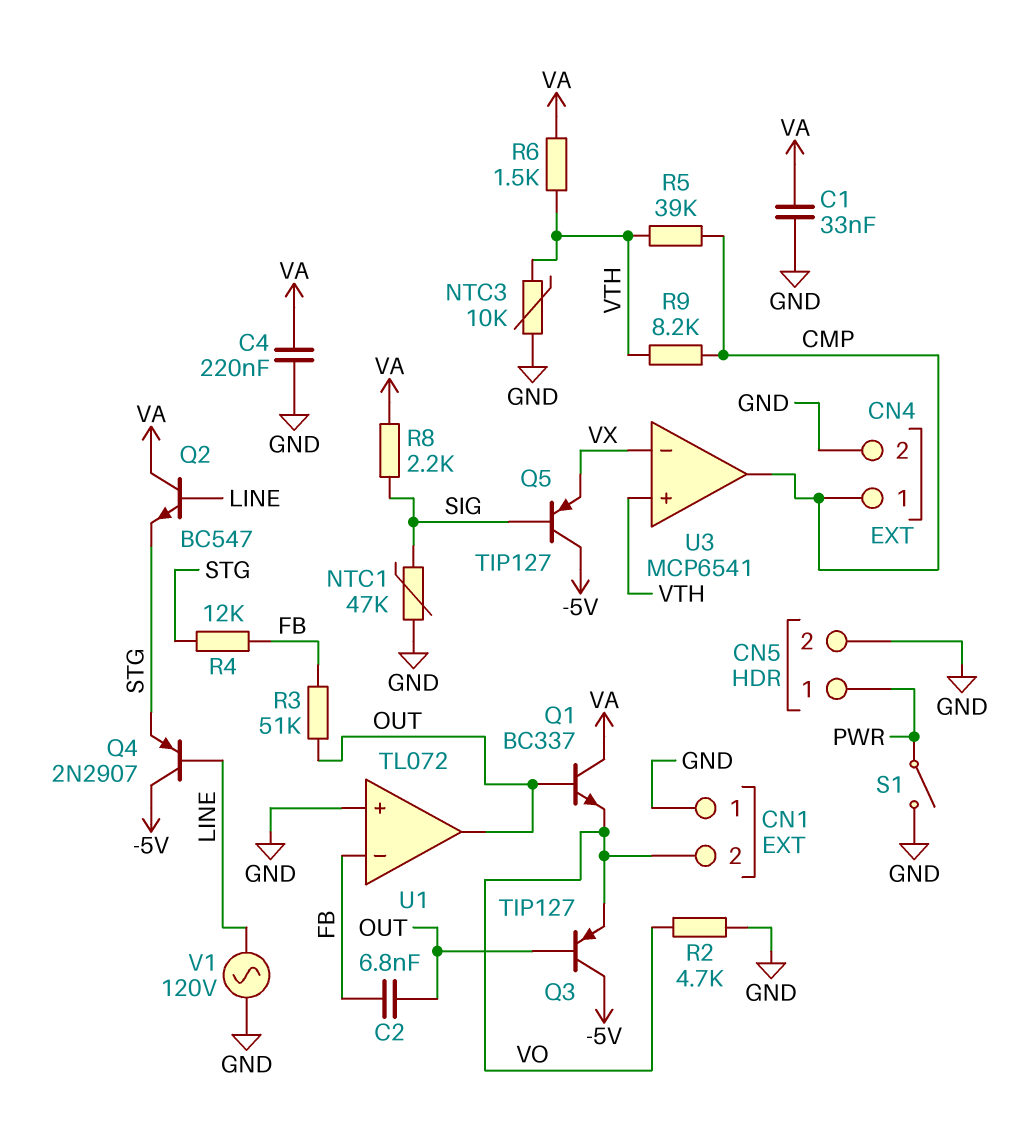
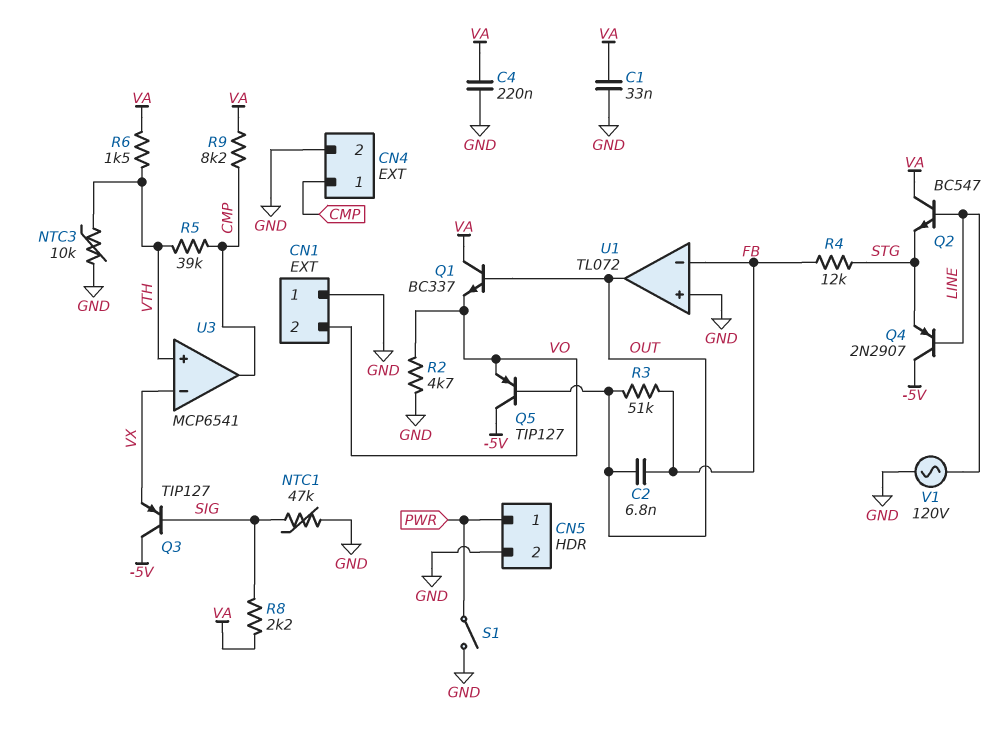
Q3: PNP TIP127 (B OUT, C -5V, E VO) -> PNP TIP127 (B SIG, C -5V, E VX)
Q5: PNP TIP127 (B SIG, C -5V, E VX) -> PNP TIP127 (B OUT, C -5V, E VO)
R9: 8.2k (CMP, VTH) -> 8.2k (CMP, VA)

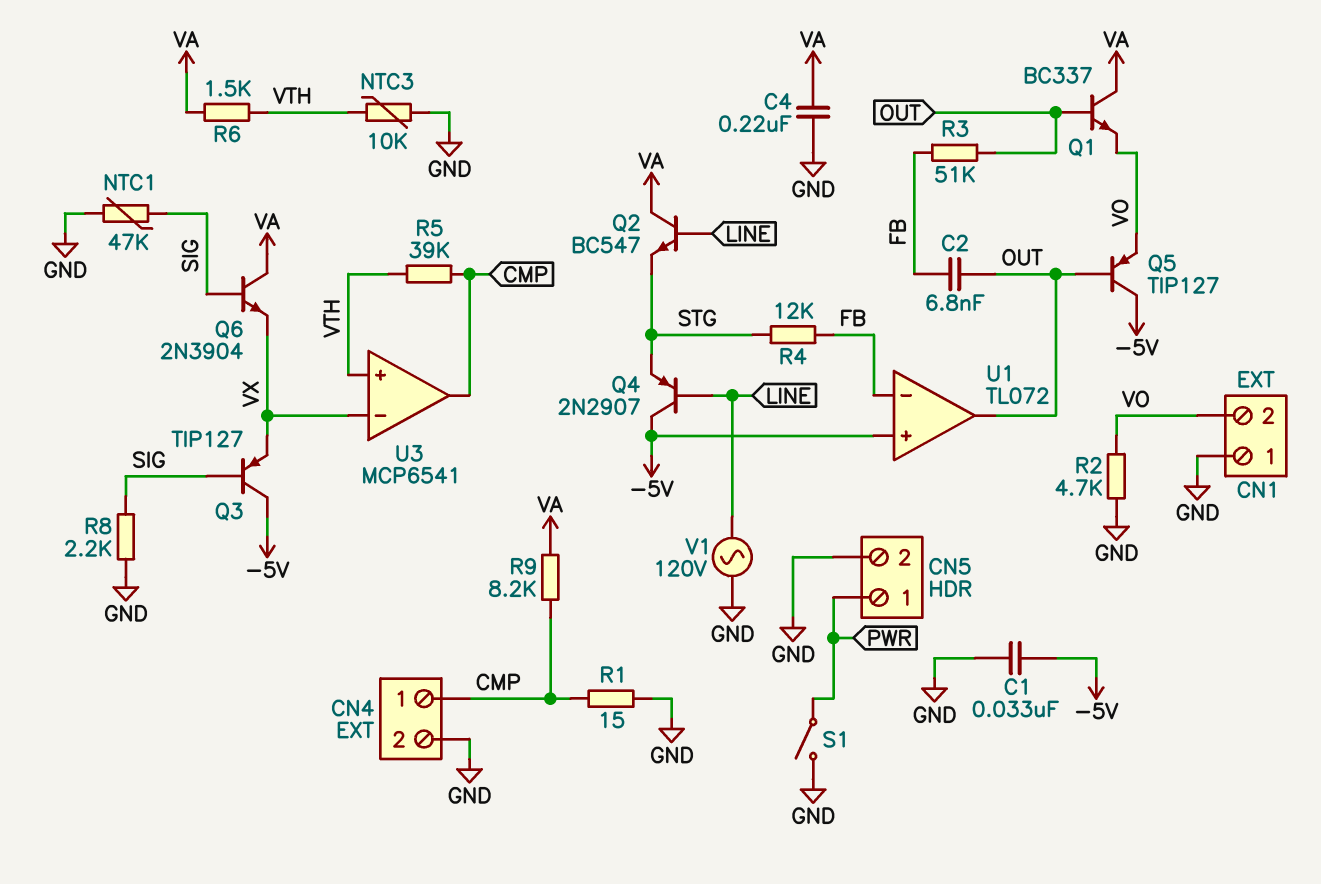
C1: 33nF (GND, VA) -> 33nF (-5V, GND)
Q6: none -> NPN 2N3904 (B SIG, C VA, E VX)
R1: none -> 15 (CMP, GND)
R8: 2.2k (SIG, VA) -> 2.2k (GND, SIG)
U1 pin in+: GND -> -5V

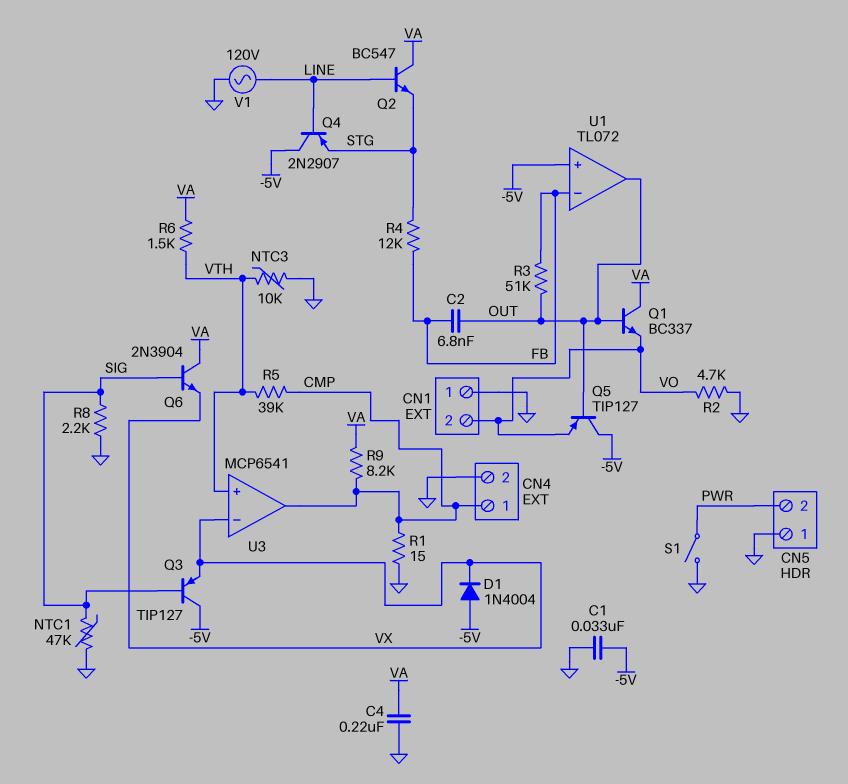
CN5 pin 1: PWR -> GND
CN5 pin 2: GND -> PWR
D1: none -> diode 1N4004 (A -5V, K VX)

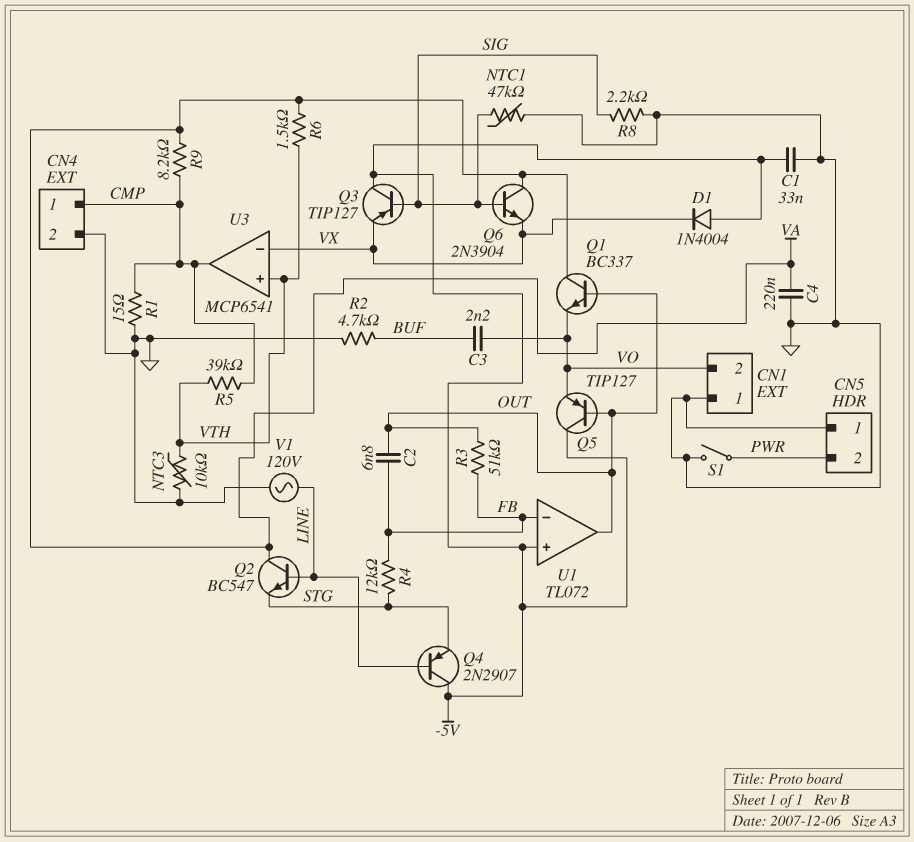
C3: none -> 2.2nF (BUF, VO)
R2: 4.7k (GND, VO) -> 4.7k (BUF, GND)

